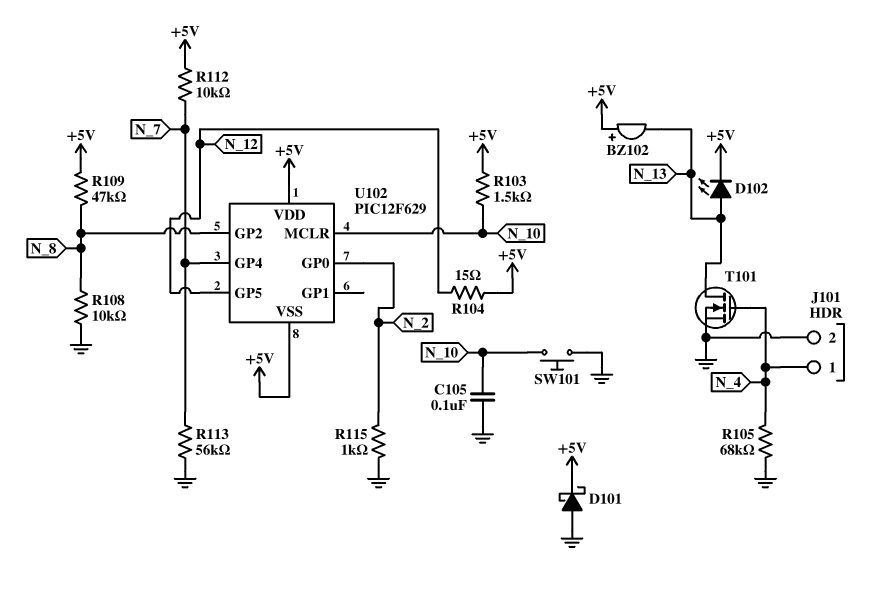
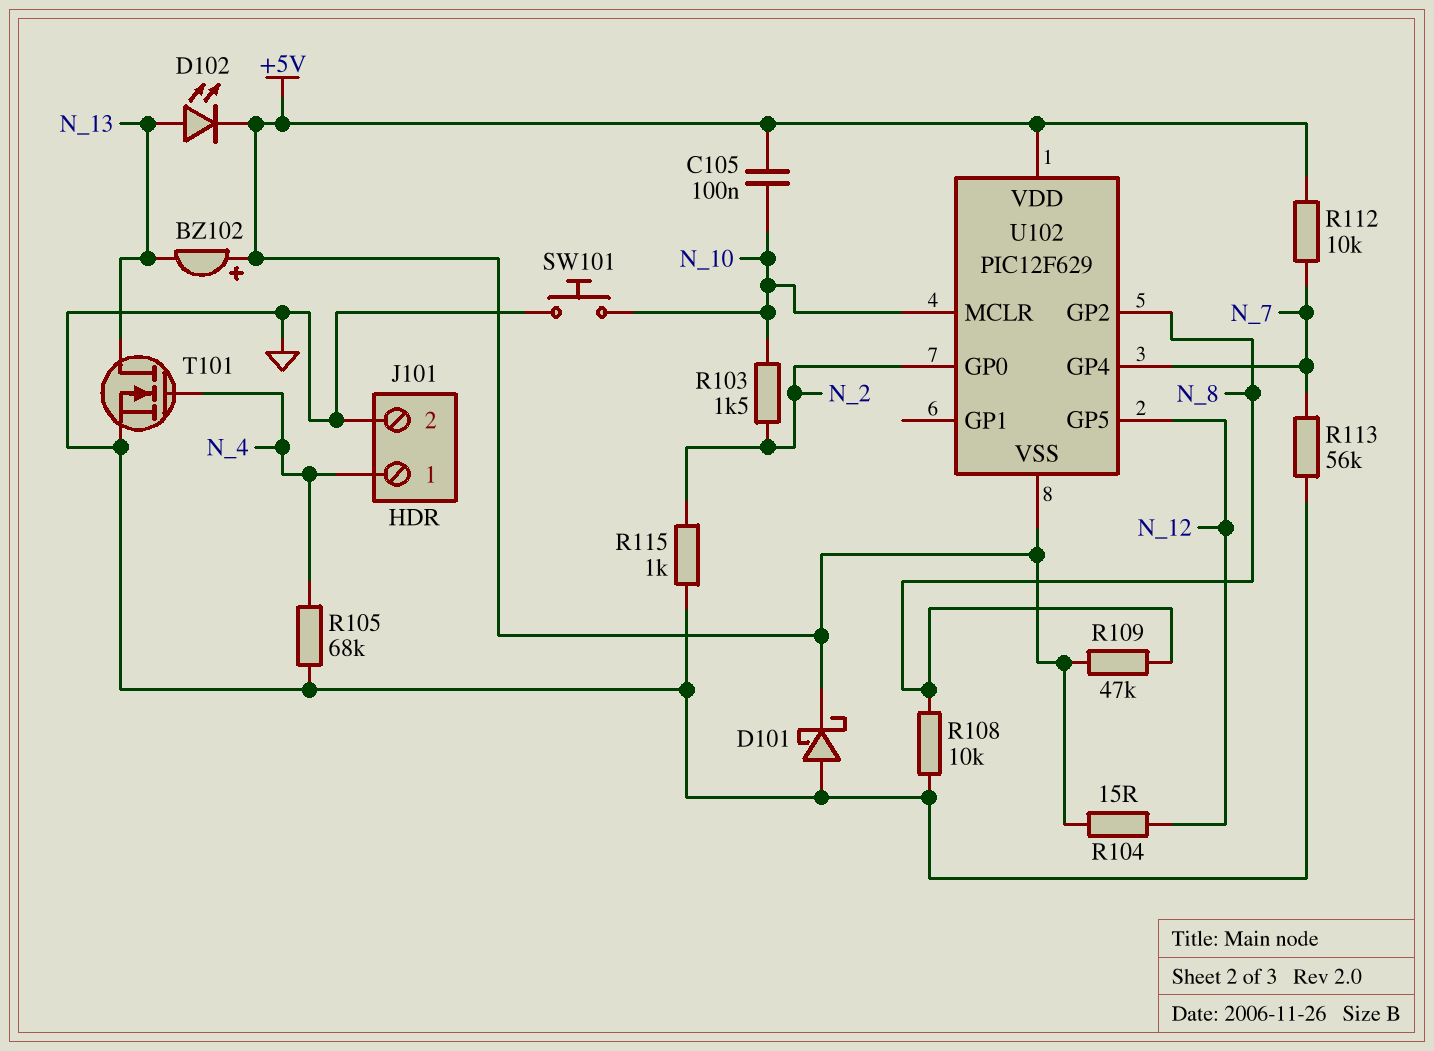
C105: 100nF (GND, N_10) -> 100nF (+5V, N_10)
R103: 1.5k (+5V, N_10) -> 1.5k (N_2, N_10)

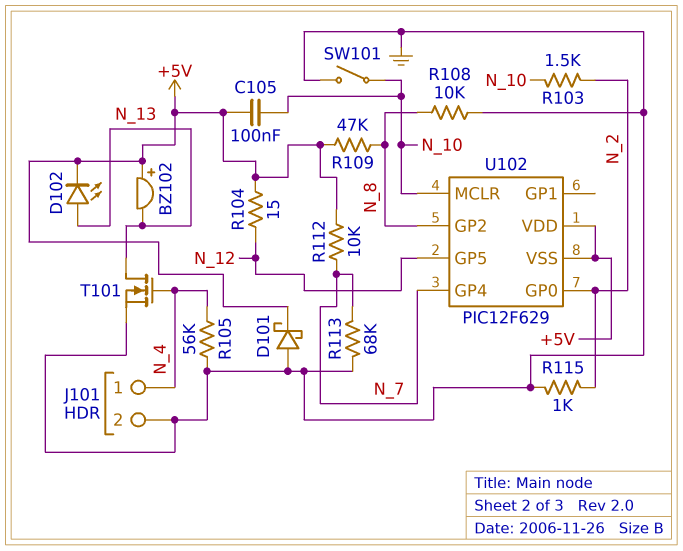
R105: 68k (GND, N_4) -> 56k (GND, N_4)
R113: 56k (GND, N_7) -> 68k (GND, N_7)
SW101: button (GND, N_10) -> switch (GND, N_10)

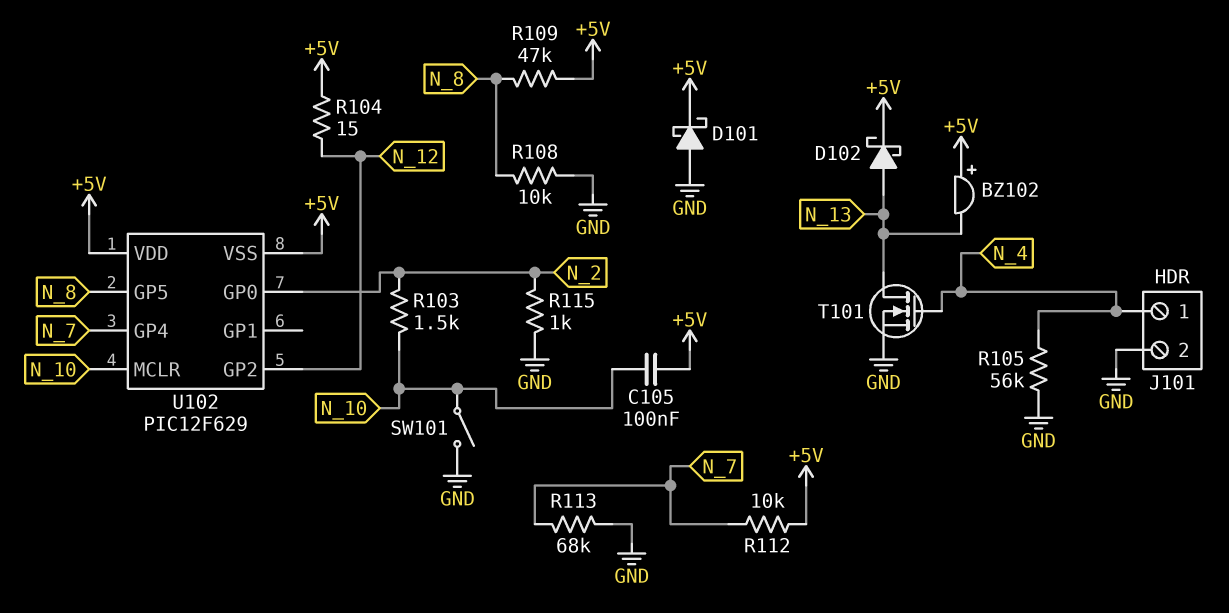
D102: LED (A N_13, K +5V) -> schottky (A N_13, K +5V)
U102 pin GP2: N_8 -> N_12
U102 pin GP5: N_12 -> N_8

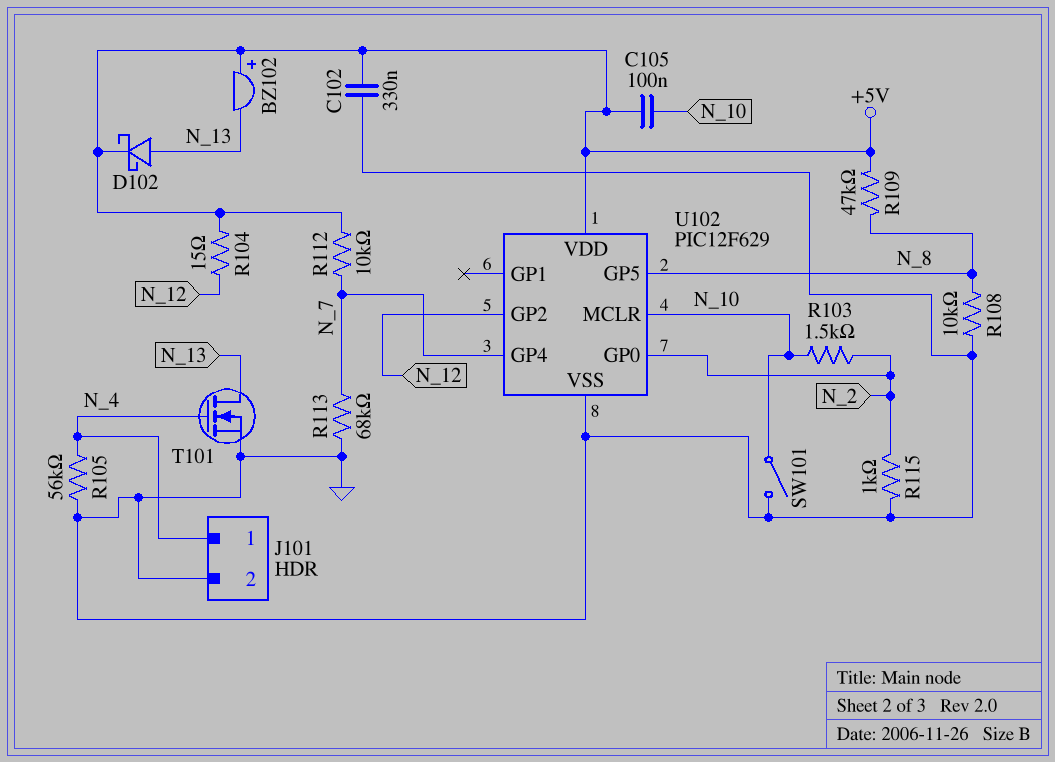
C102: none -> 330nF (+5V, GND)
D101: schottky (A GND, K +5V) -> none
U102 pin VSS: +5V -> GND

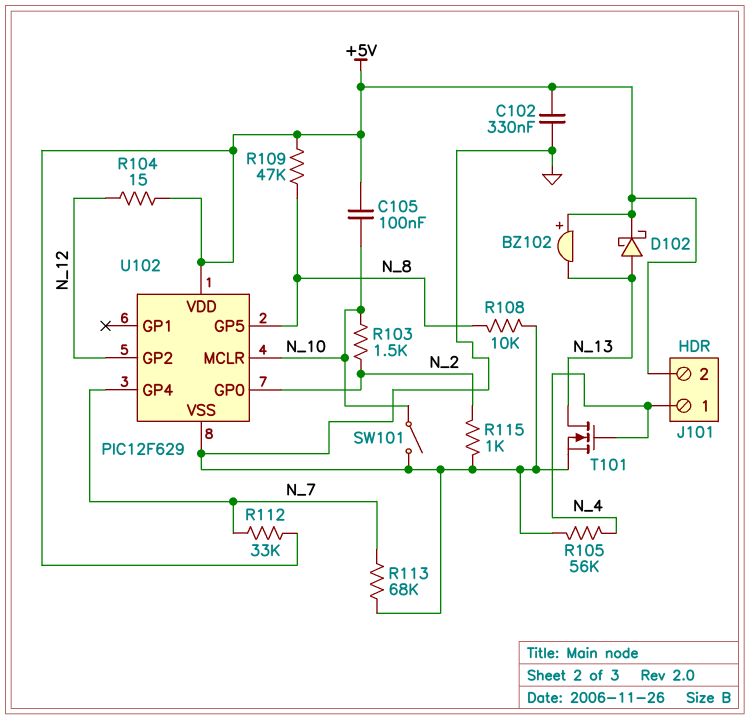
J101 pin 2: GND -> +5V
R112: 10k (+5V, N_7) -> 33k (+5V, N_7)

